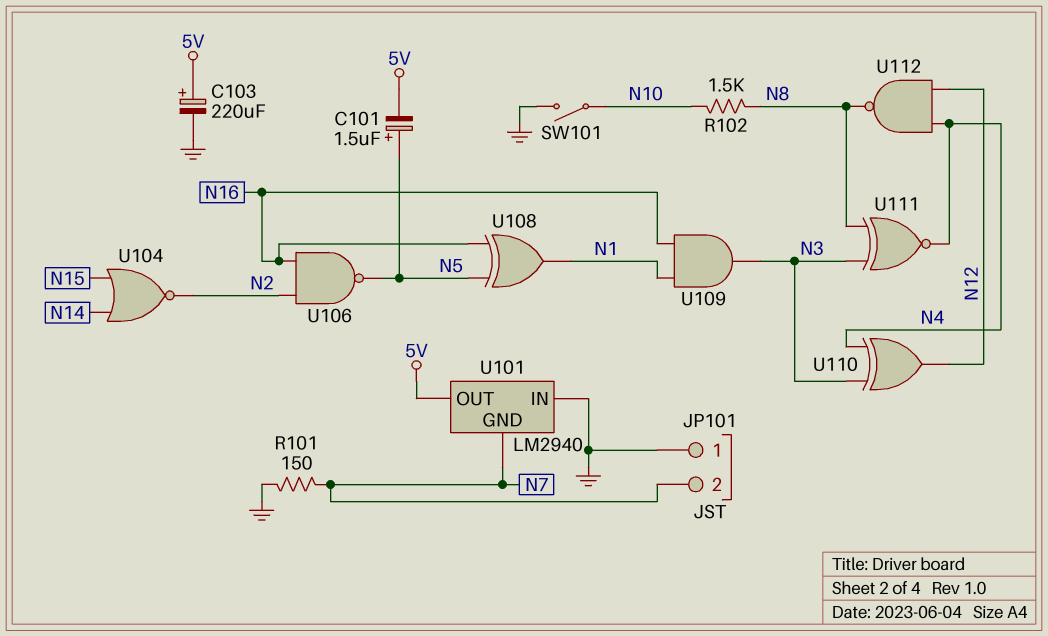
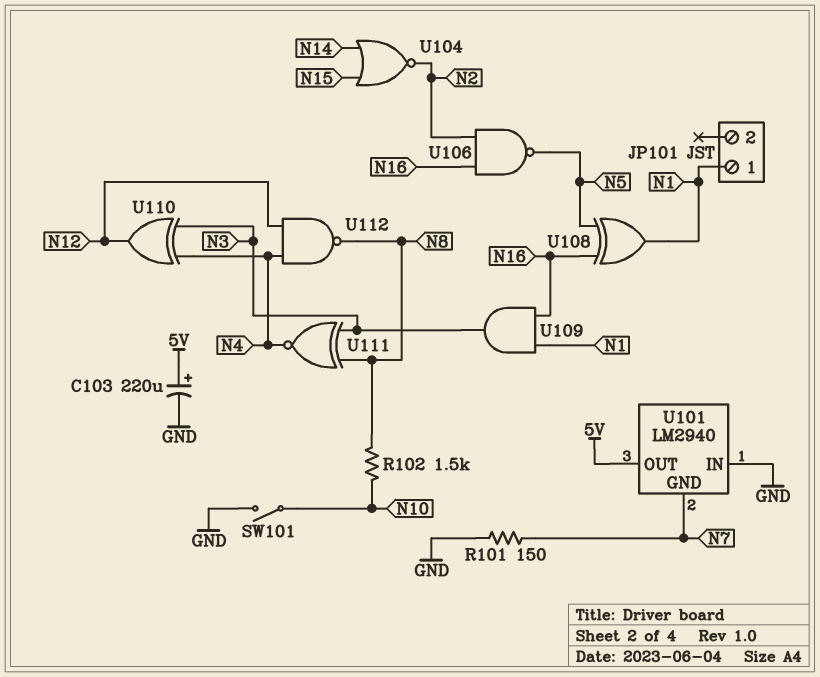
C101: 1.5uF (plus N5, minus 5V) -> none
JP101 pin 1: GND -> N1
JP101 pin 2: N7 -> none

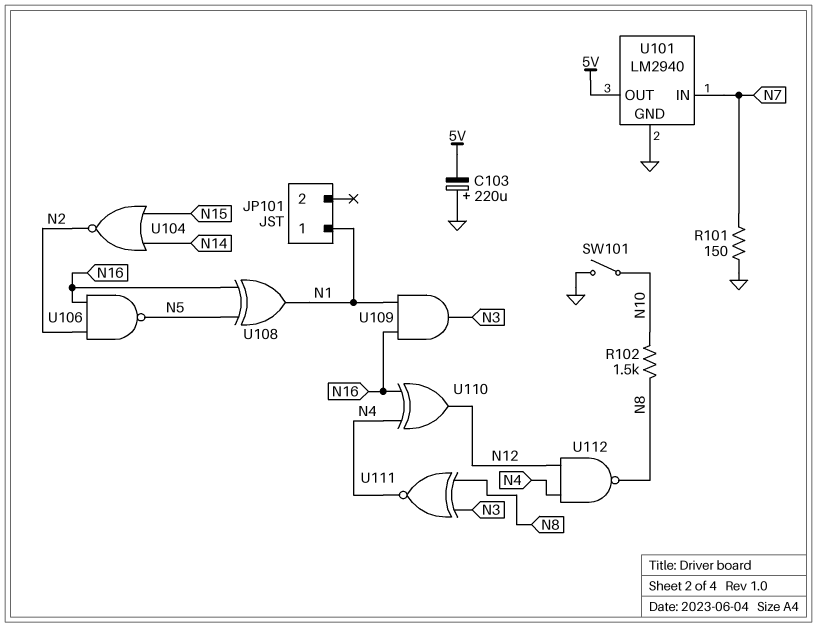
C103: 220uF (plus 5V, minus GND) -> 220uF (plus GND, minus 5V)
U101 pin GND: N7 -> GND
U101 pin IN: GND -> N7
U110: XOR (in N3, in N4, out N12) -> XOR (in N4, in N16, out N12)

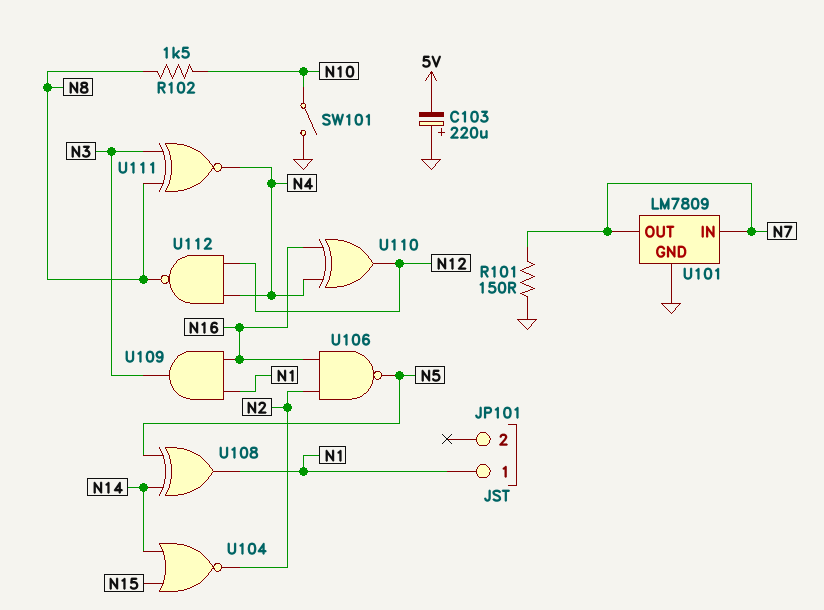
U101: LM2940 -> LM7809
U101 pin OUT: 5V -> N7
U108: XOR (in N5, in N16, out N1) -> XOR (in N5, in N14, out N1)

